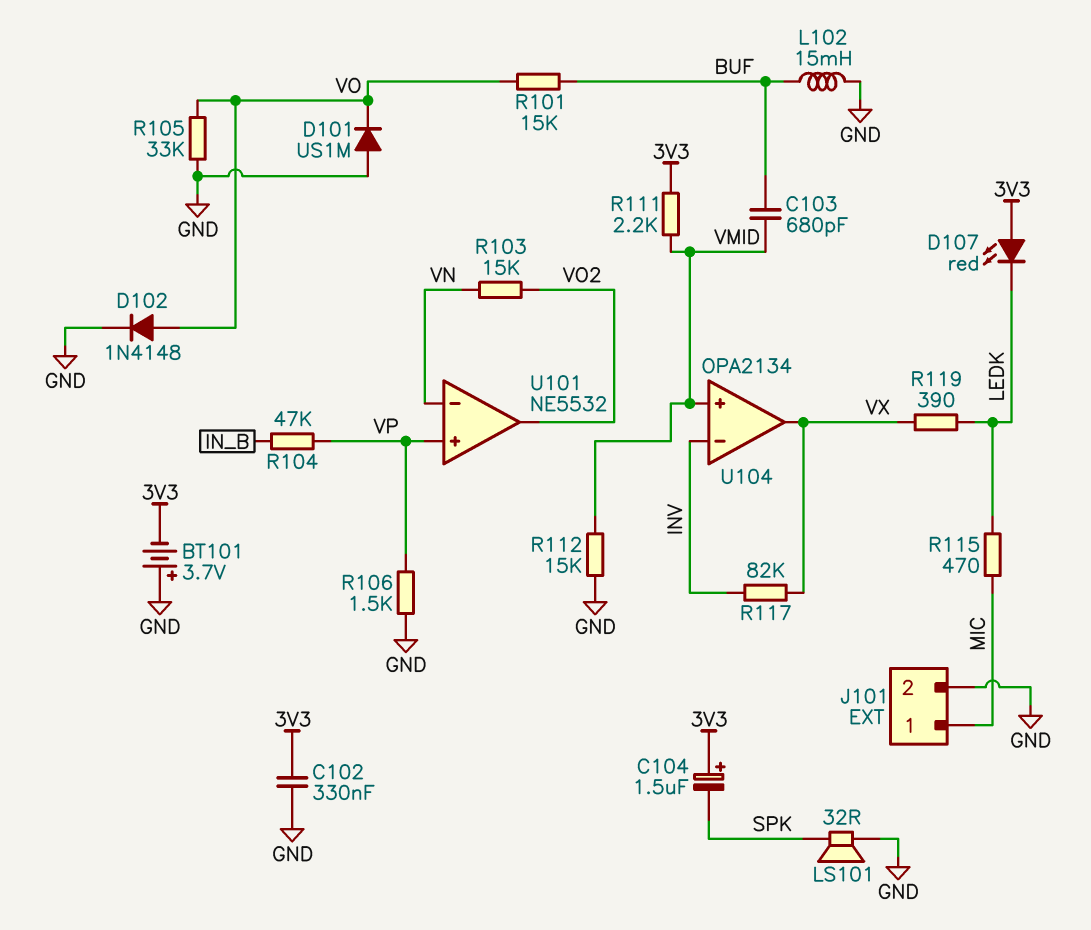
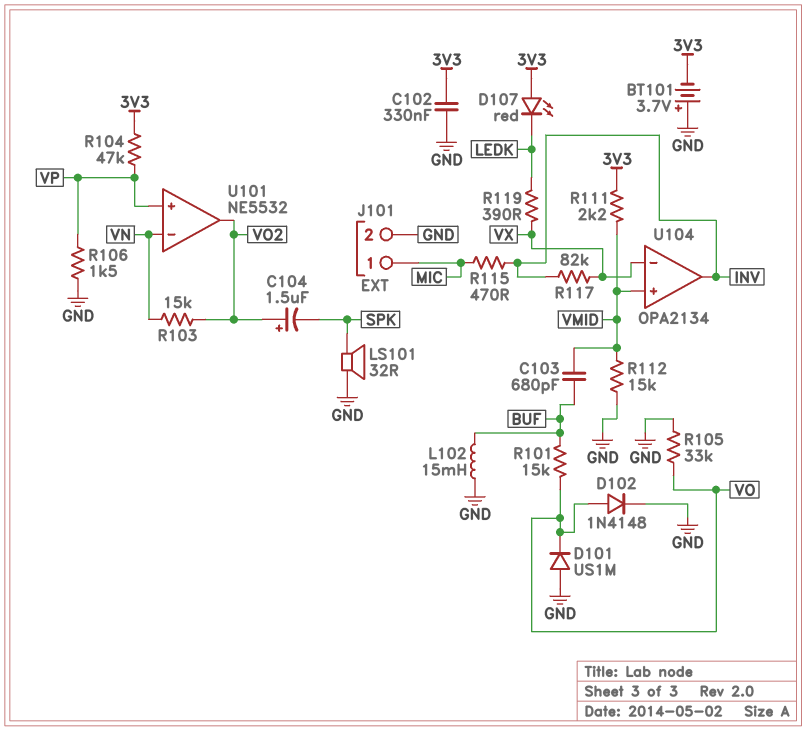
C104: 1.5uF (plus 3V3, minus SPK) -> 1.5uF (plus VO2, minus SPK)
R104: 47k (IN_B, VP) -> 47k (3V3, VP)
R115: 470 (LEDK, MIC) -> 470 (INV, MIC)
U104 pin in-: INV -> VX
U104 pin out: VX -> INV

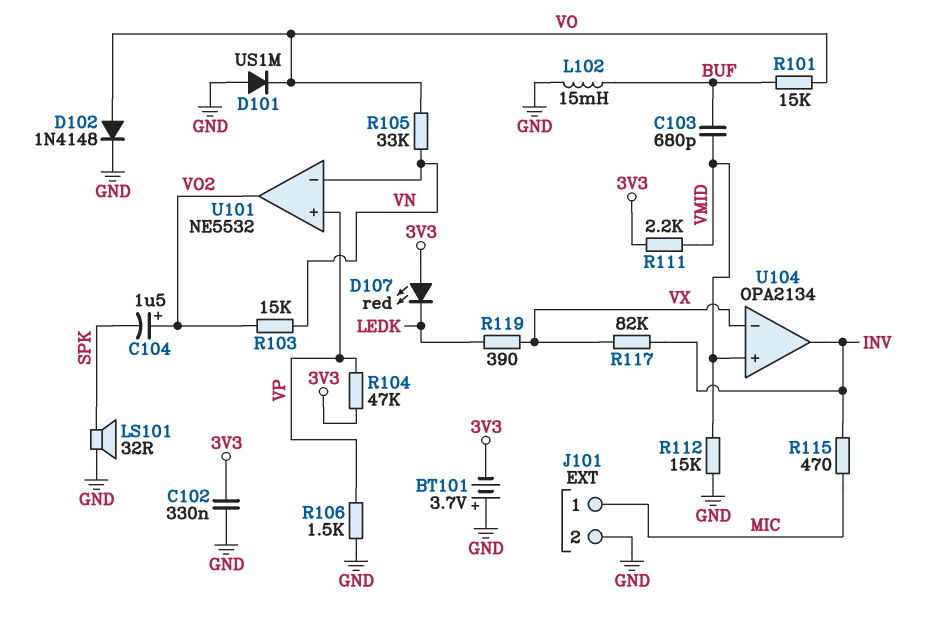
R105: 33k (GND, VO) -> 33k (VN, VO)

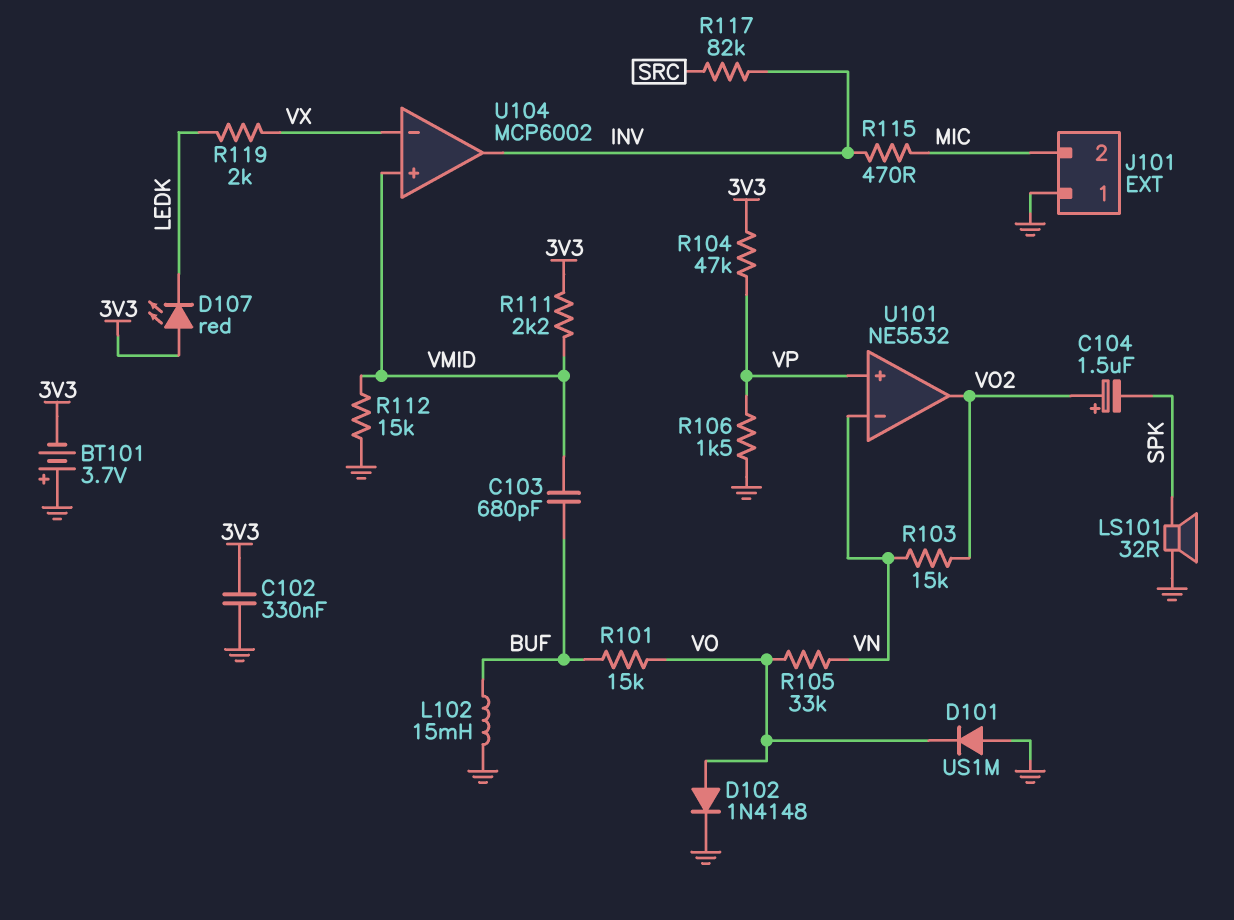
J101 pin 1: MIC -> GND
J101 pin 2: GND -> MIC
R117: 82k (INV, VX) -> 82k (INV, SRC)
R119: 390 (LEDK, VX) -> 2k (LEDK, VX)
U104: OPA2134 -> MCP6002

